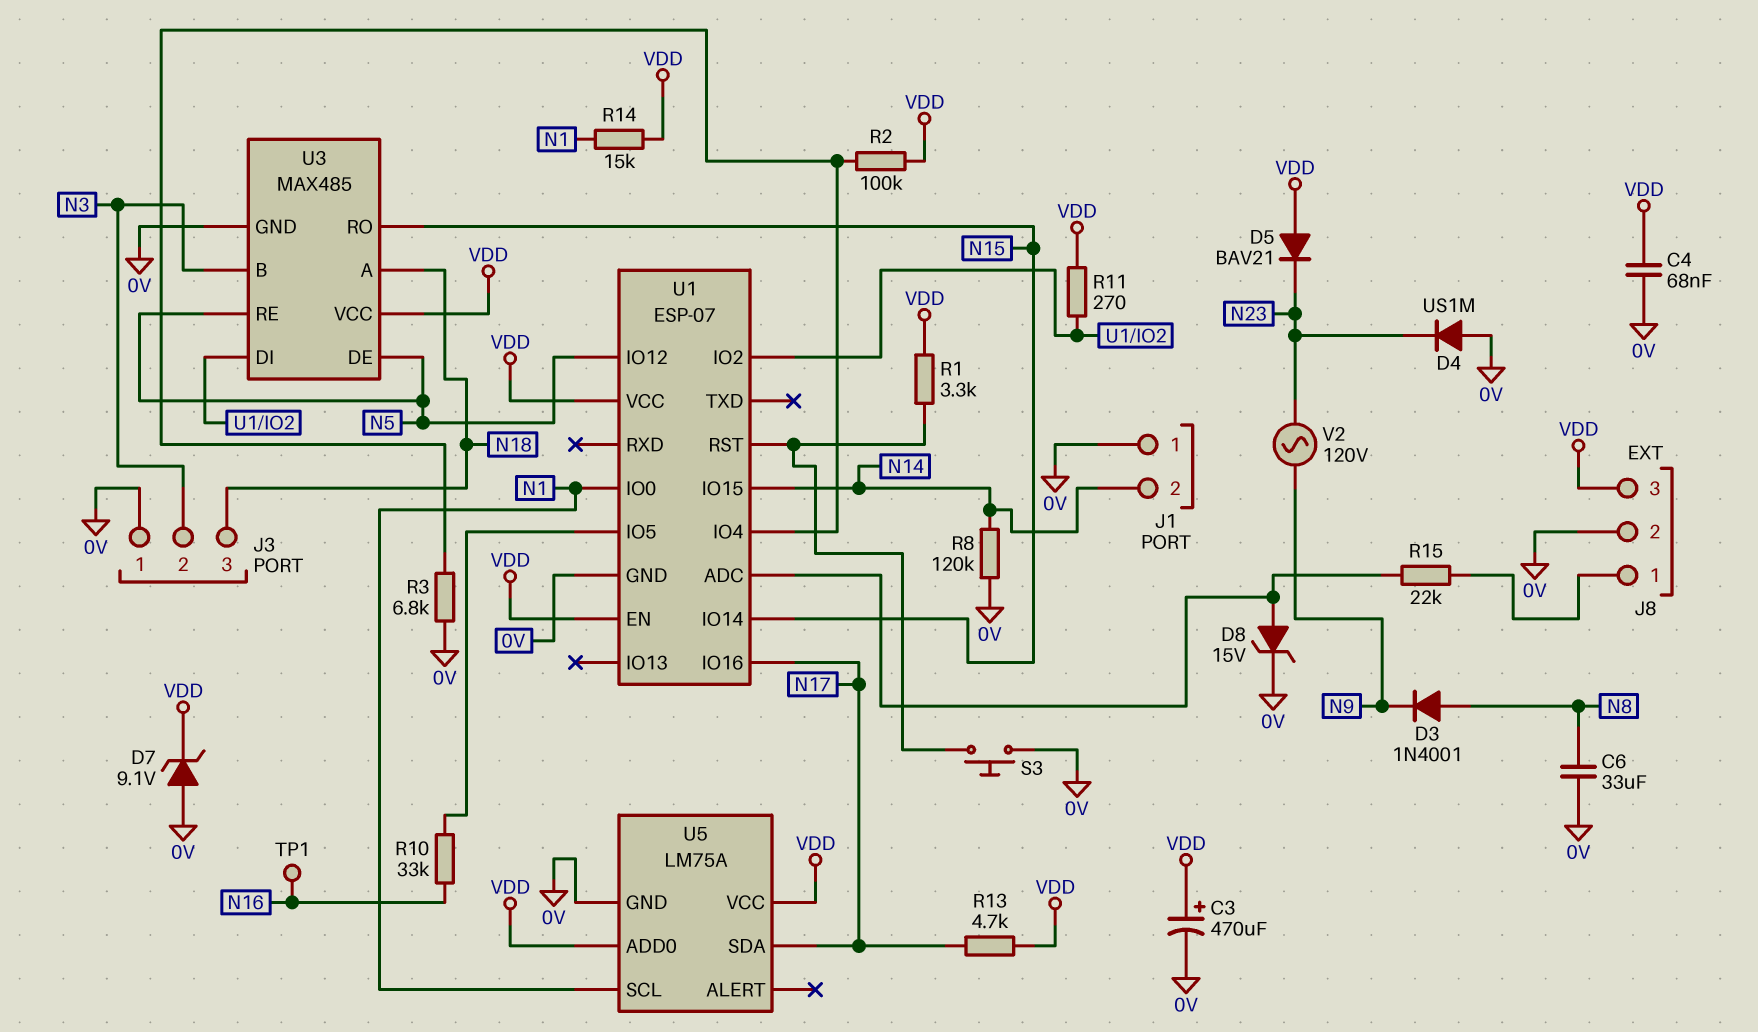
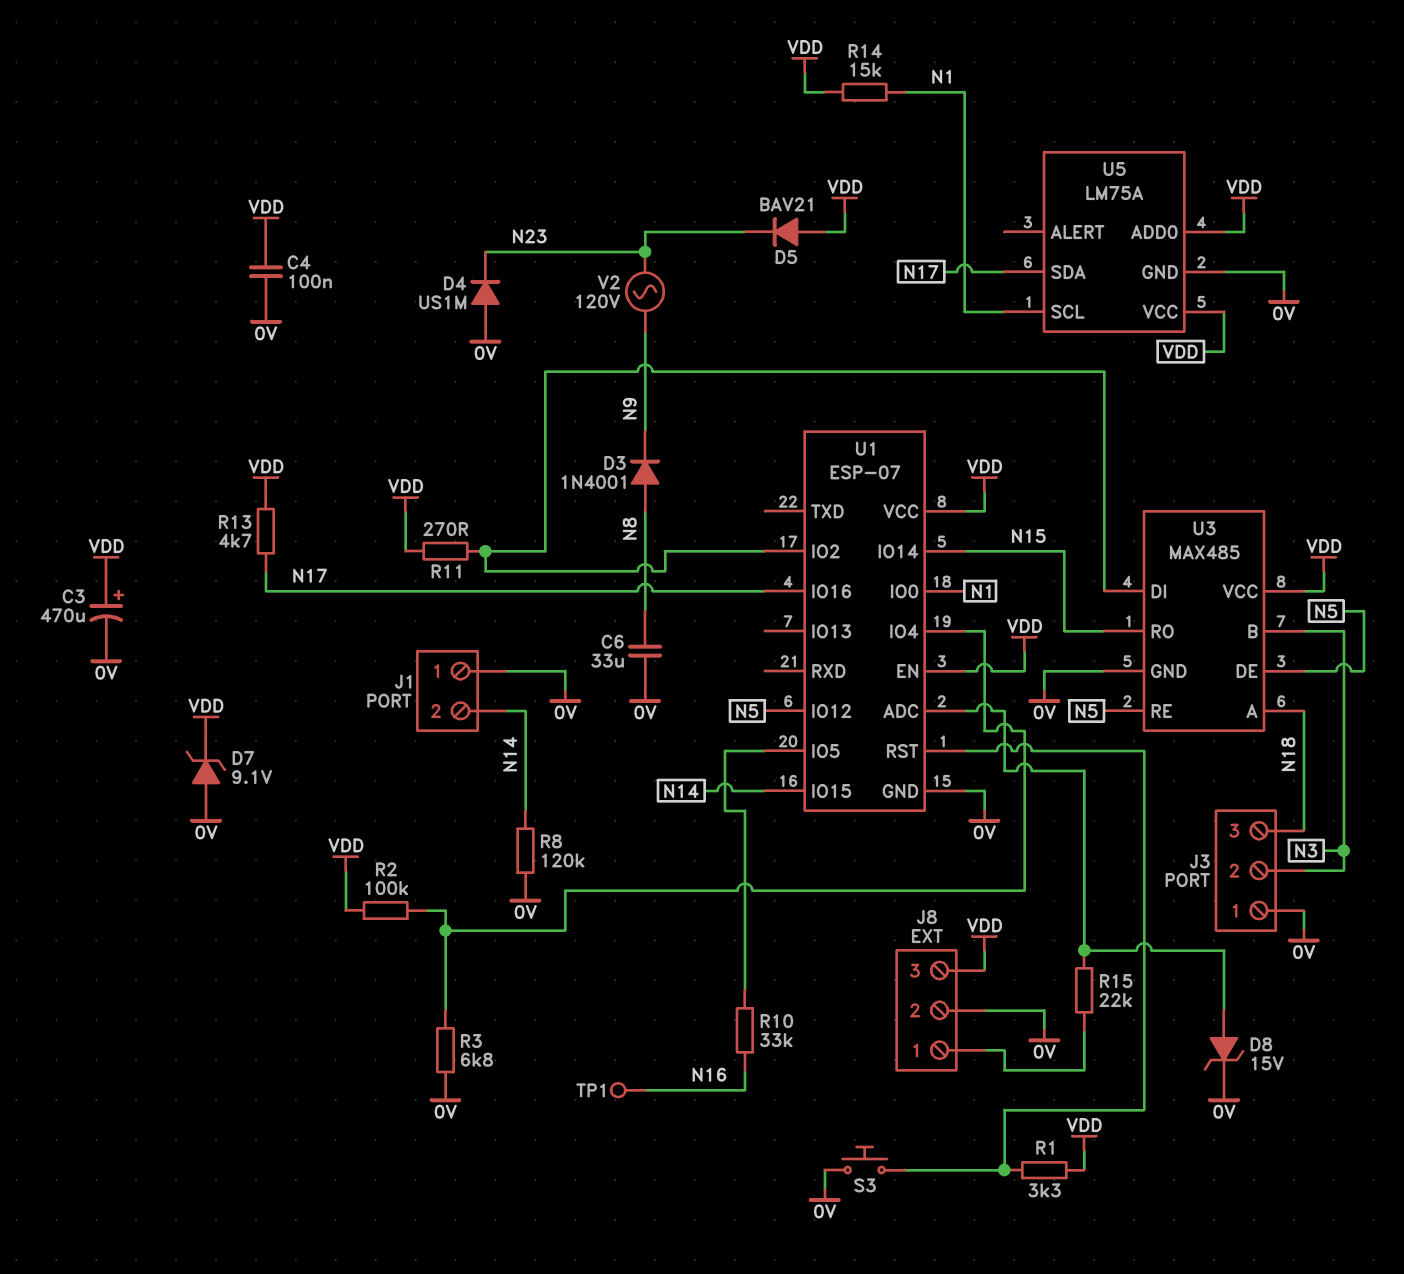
C4: 68nF (0V, VDD) -> 100nF (0V, VDD)

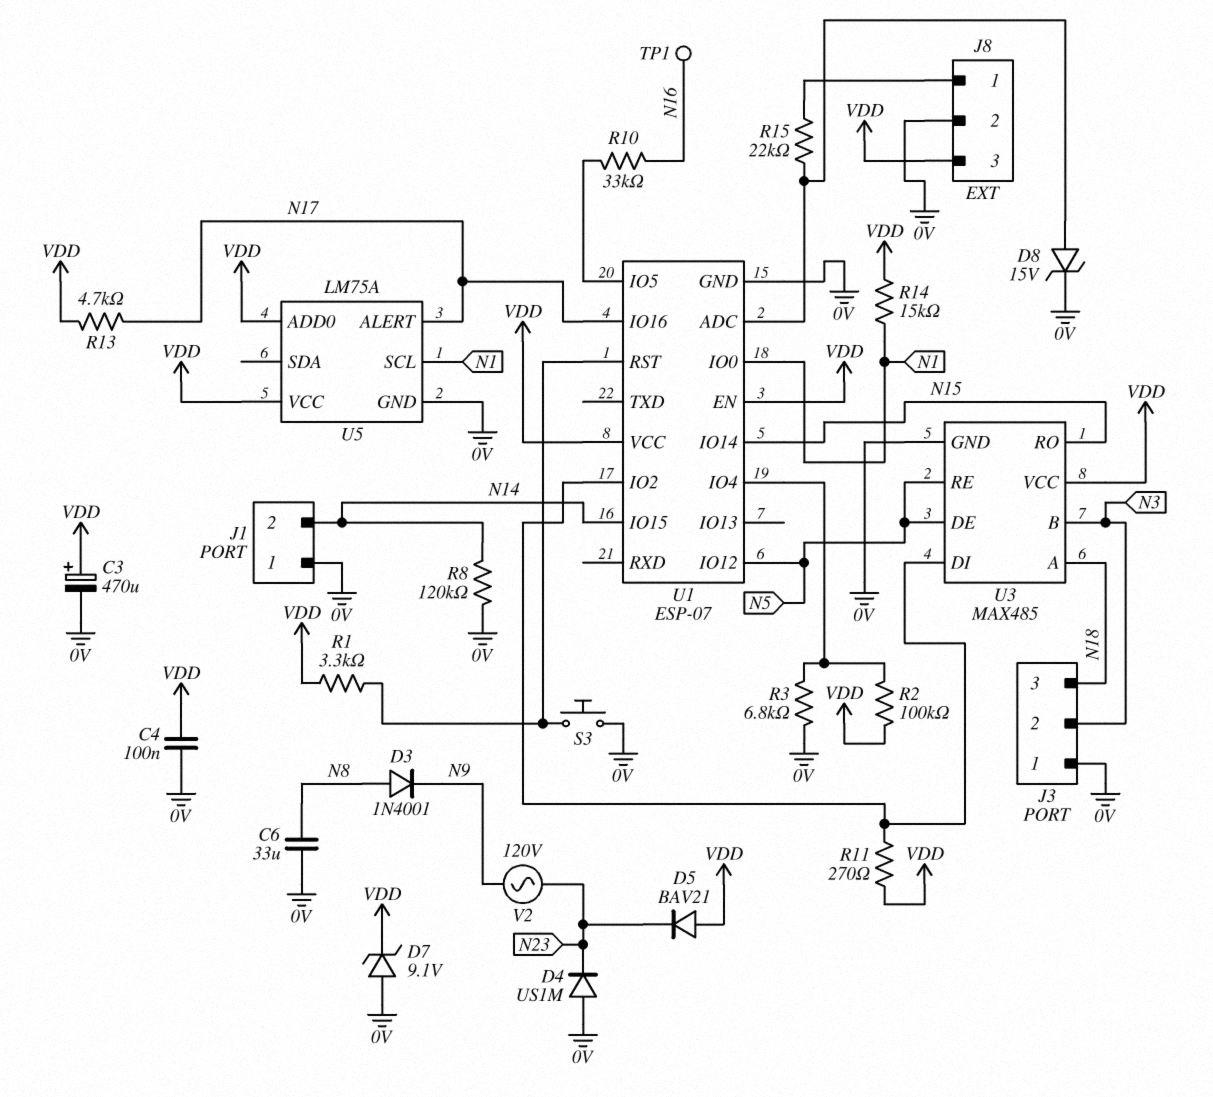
U5 pin ALERT: none -> N17
U5 pin SDA: N17 -> none

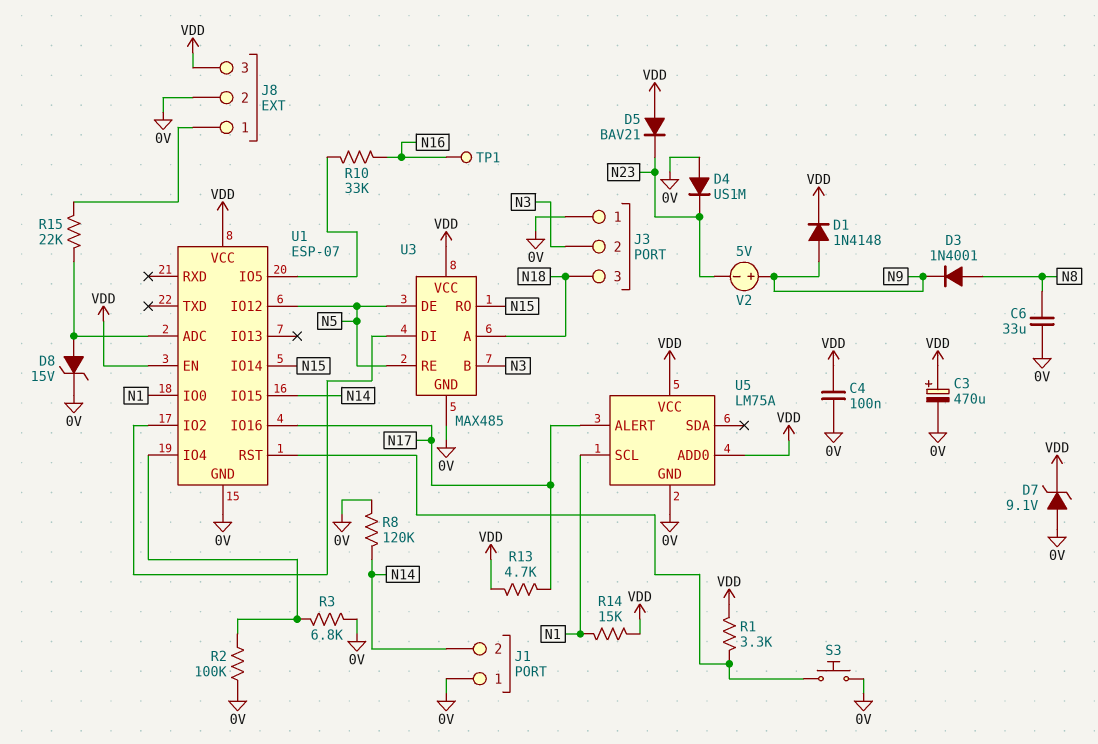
D1: none -> diode 1N4148 (A N9, K VDD)
R2: 100k (U1/IO4, VDD) -> 100k (0V, U1/IO4)
R11: 270 (U1/IO2, VDD) -> none
V2: AC 120V (N9, N23) -> 5V (plus N9, minus N23)

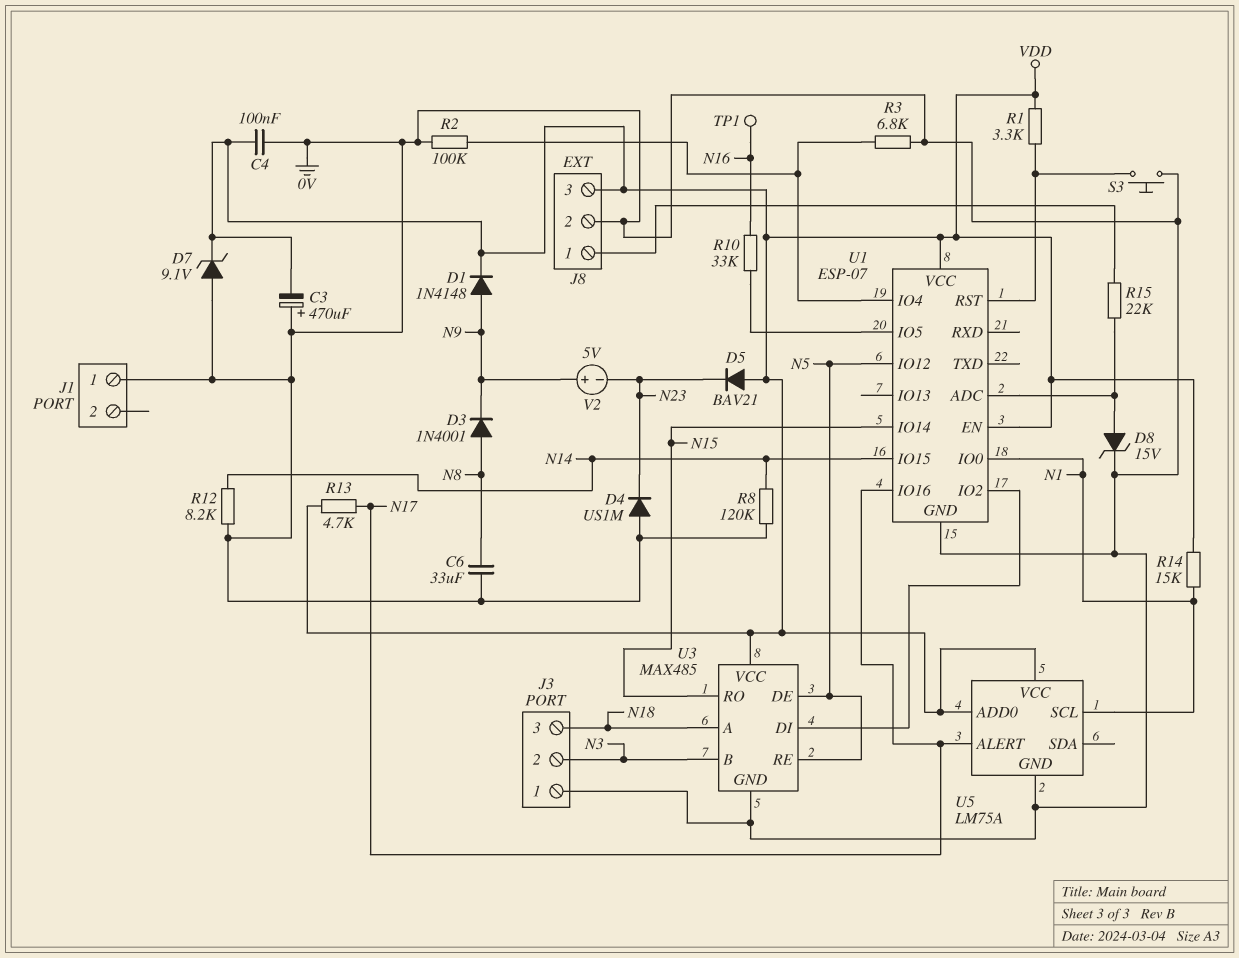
C3: 470uF (plus VDD, minus 0V) -> 470uF (plus 0V, minus VDD)
J1 pin 2: N14 -> none
R12: none -> 8.2k (0V, N14)

